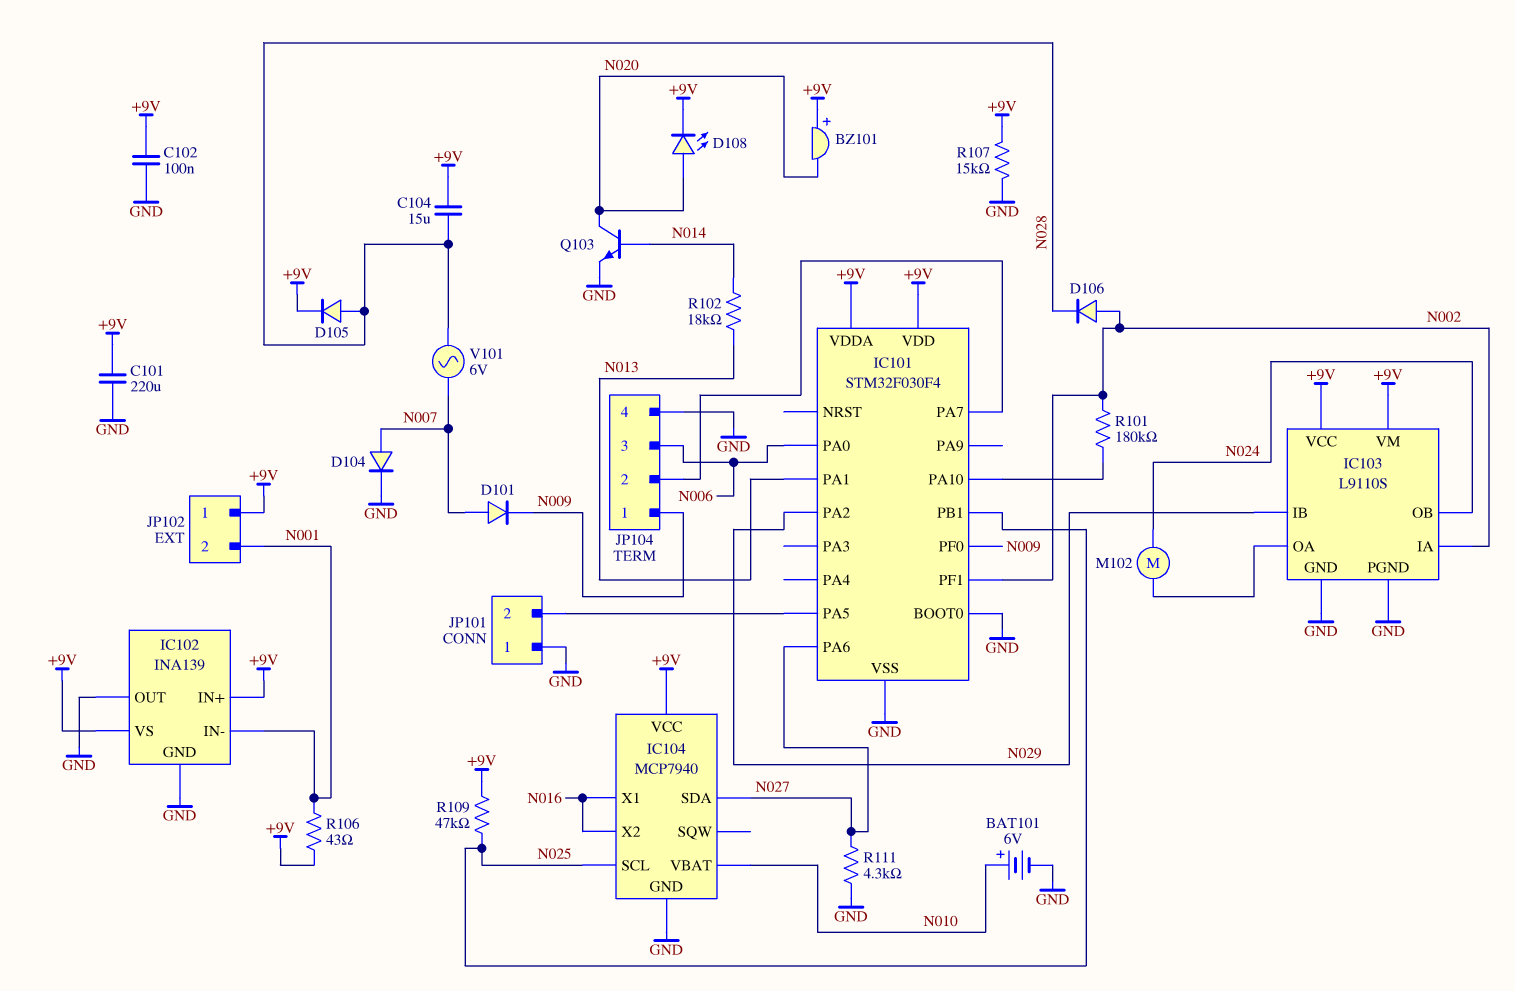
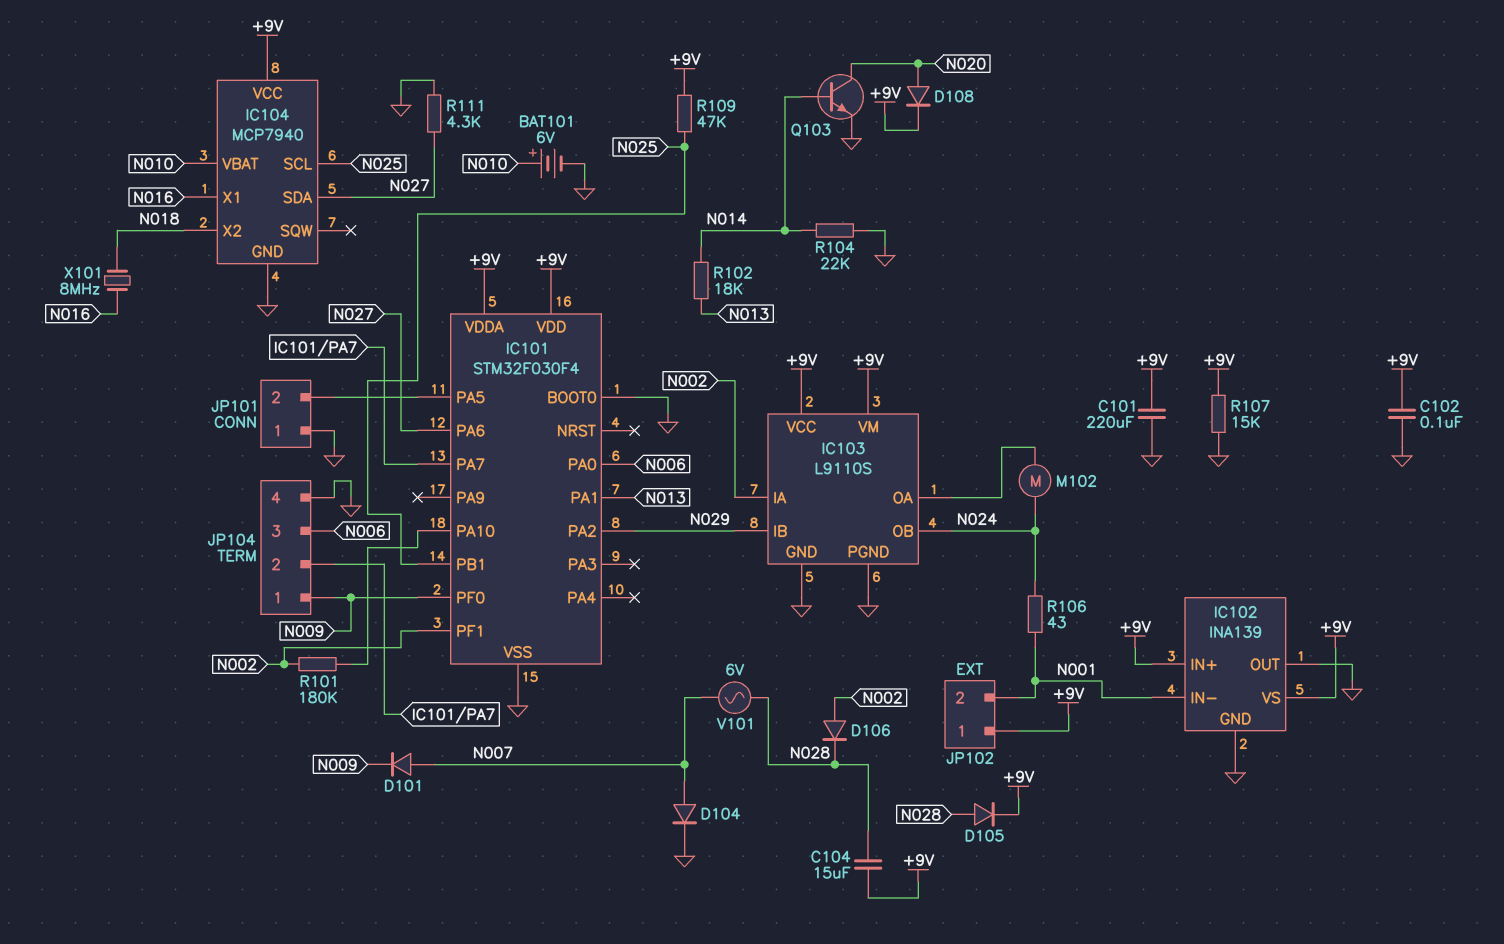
BZ101: buzzer (plus +9V, minus N020) -> none
D108: LED (A N020, K +9V) -> diode (A N020, K +9V)
IC104 pin X2: N016 -> N018
R104: none -> 22k (GND, N014)
R106: 43 (+9V, N001) -> 43 (N001, N024)
X101: none -> 8MHz (N016, N018)

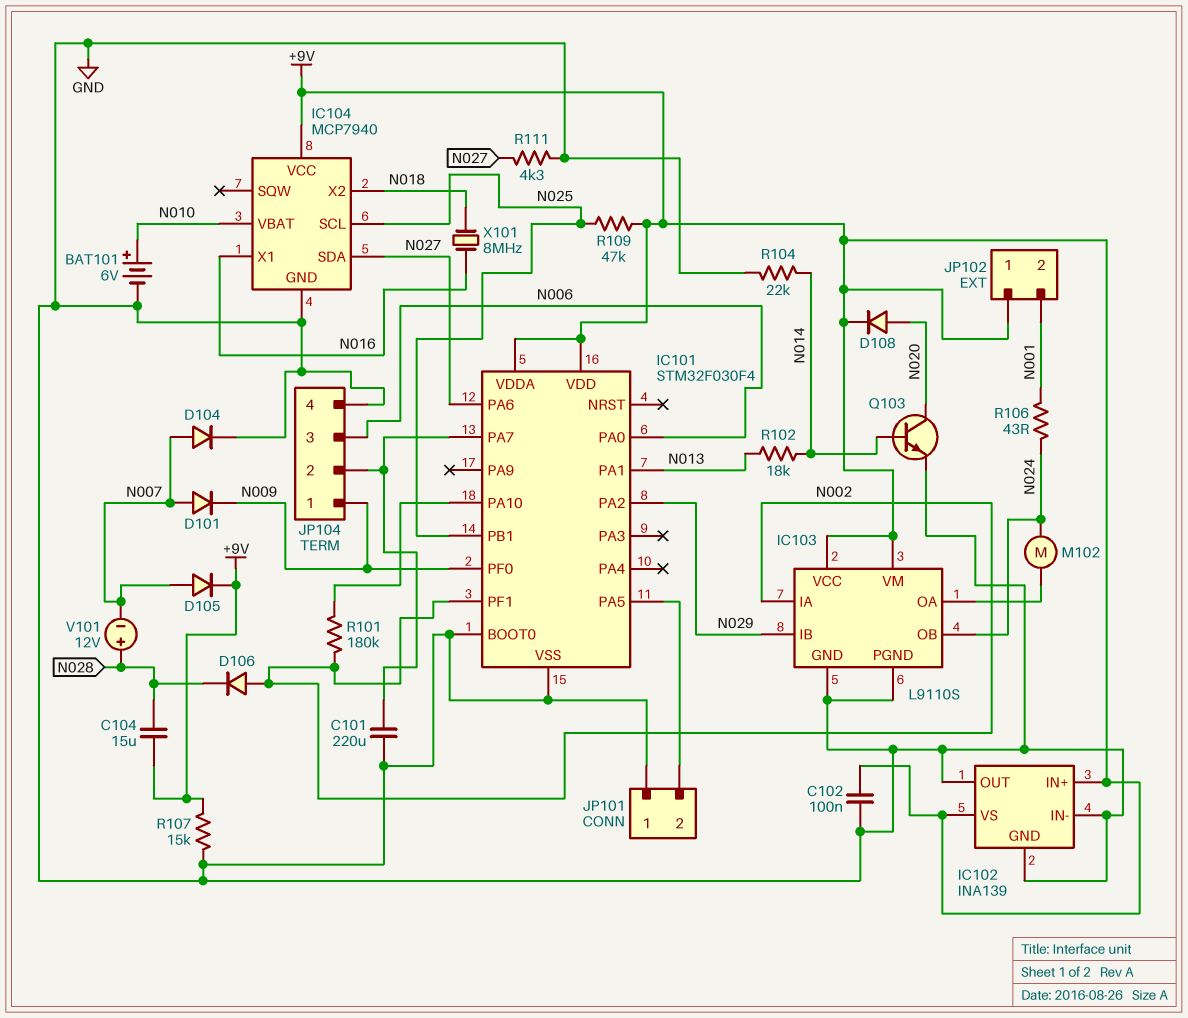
C101: 220uF (+9V, GND) -> 220uF (GND, IC101/PA7)
D105: diode (A N028, K +9V) -> diode (A N007, K +9V)
IC102 pin IN-: N001 -> GND
V101: AC 6V (N007, N028) -> 12V (plus N028, minus N007)

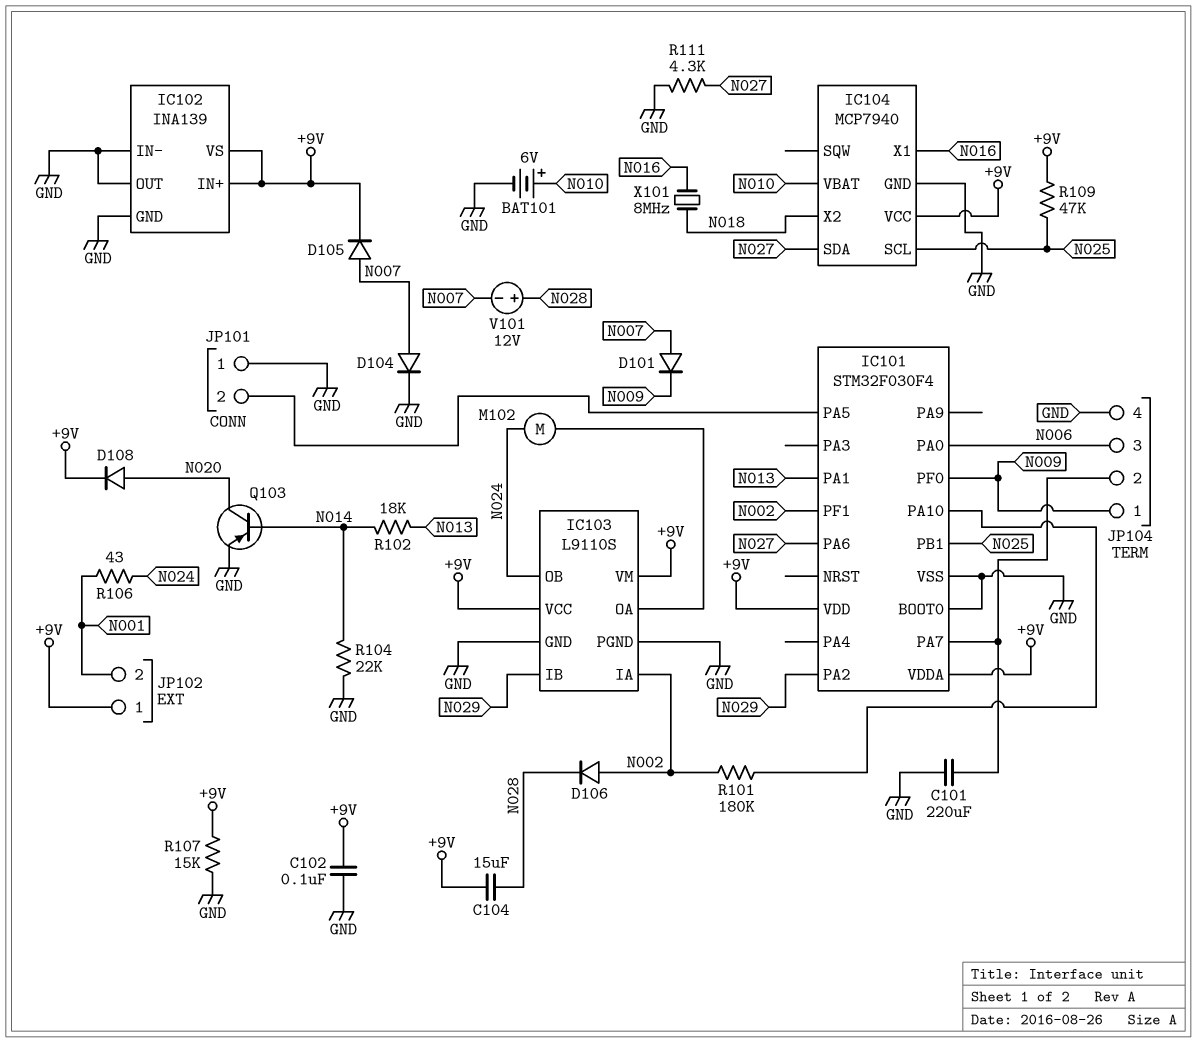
Q103: NPN (B N014, C N020, E GND) -> PNP (B N014, C N020, E GND)

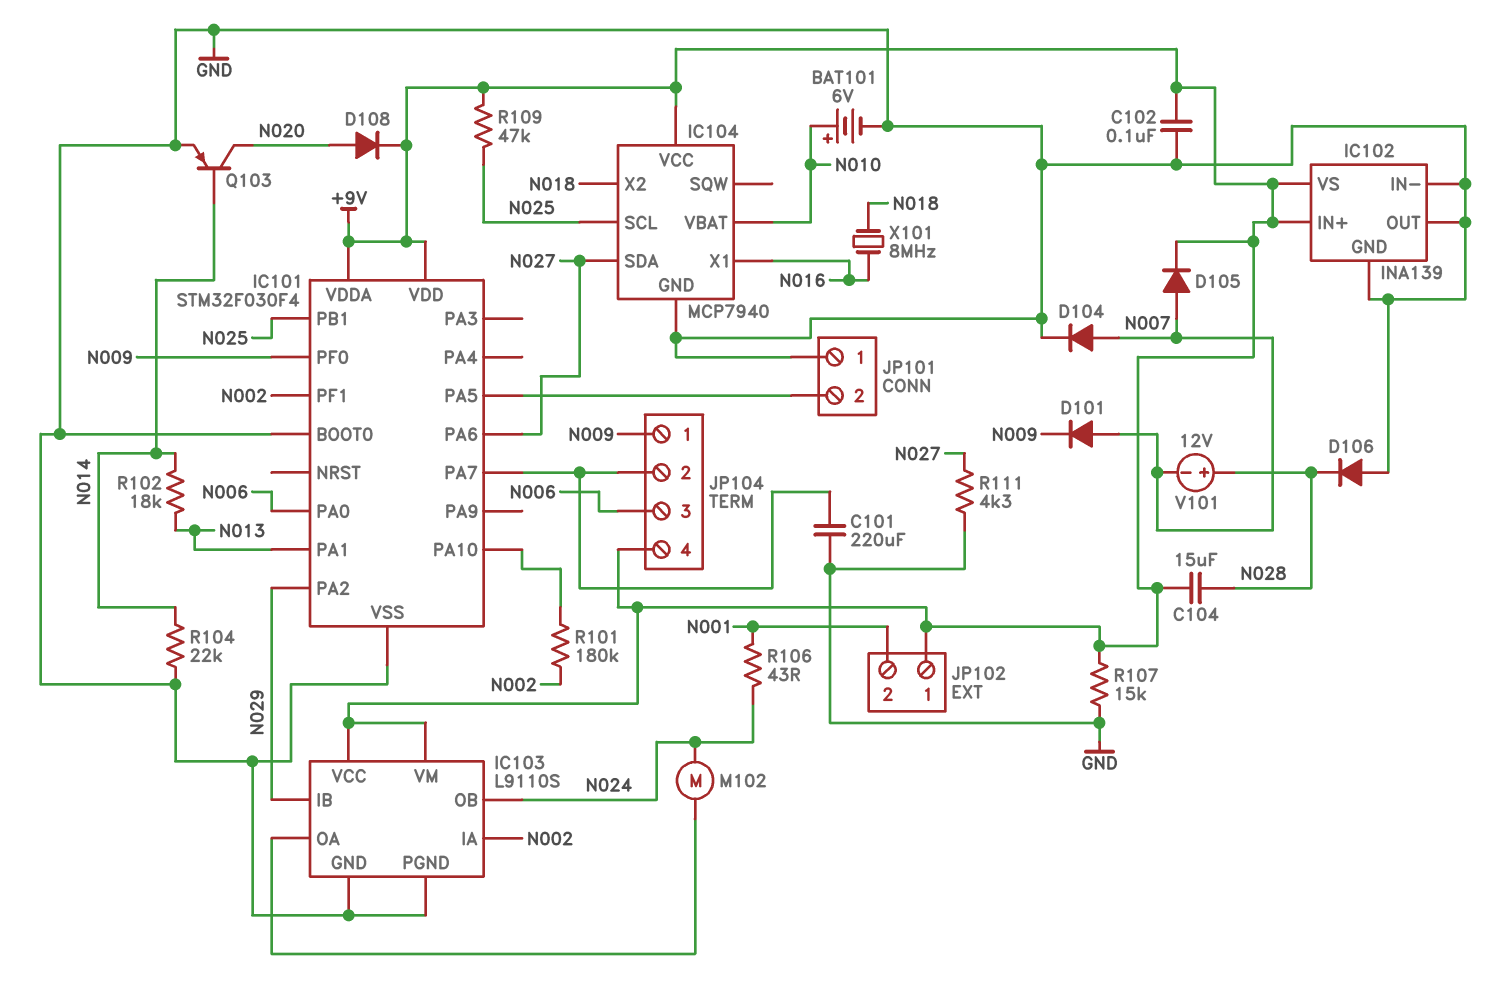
D106: diode (A N002, K N028) -> diode (A GND, K N028)
JP104 pin 4: GND -> +9V

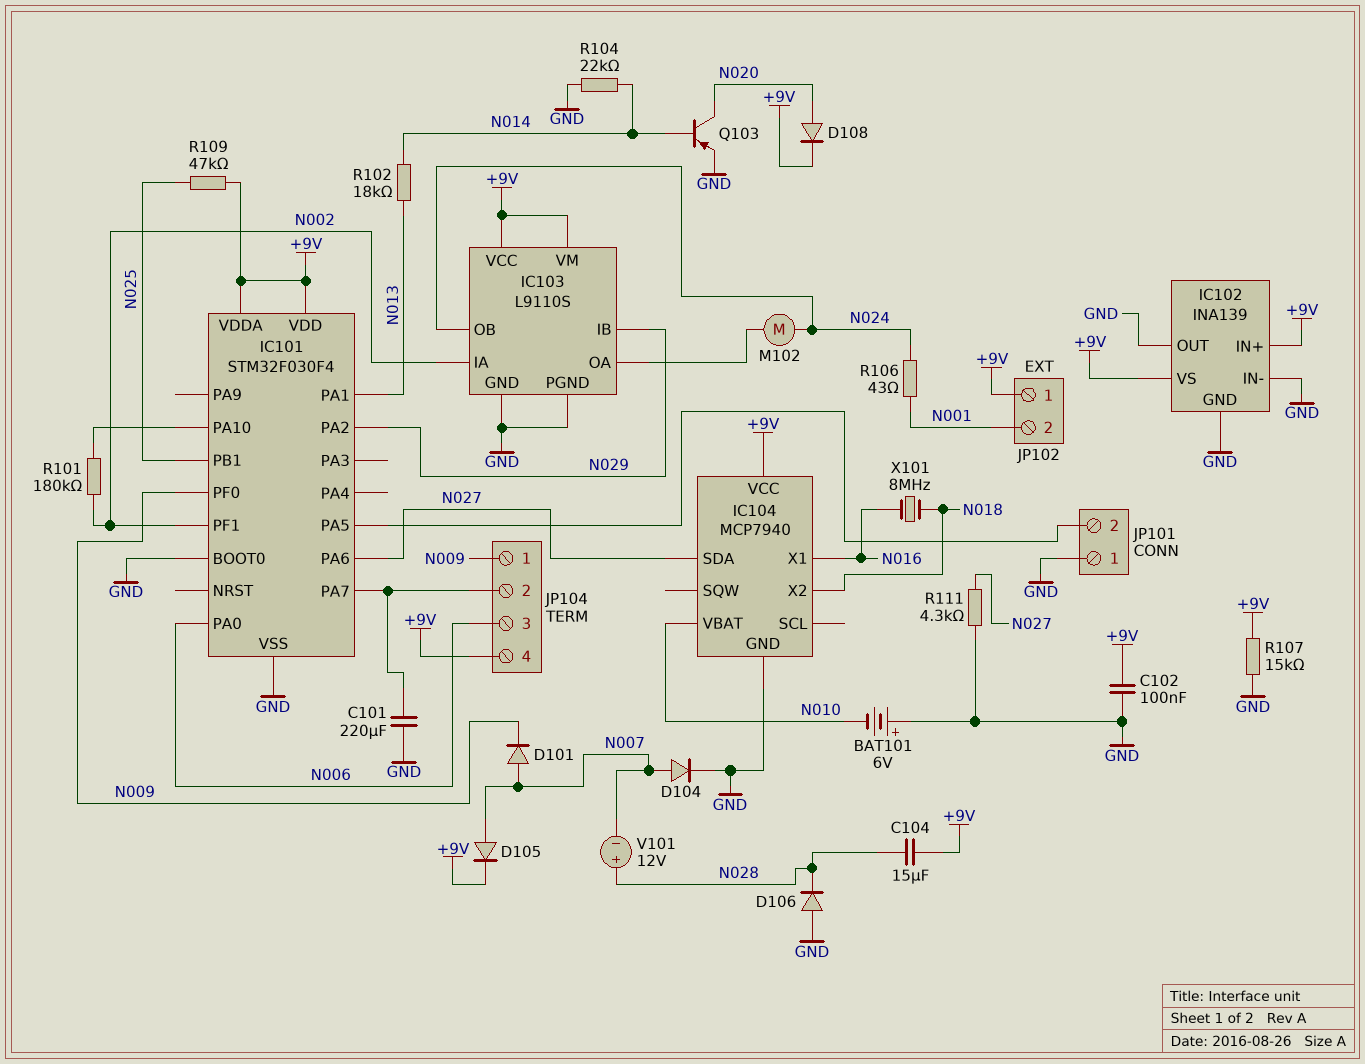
BAT101: 6V (plus N010, minus GND) -> 6V (plus GND, minus N010)
IC104 pin SCL: N025 -> none

